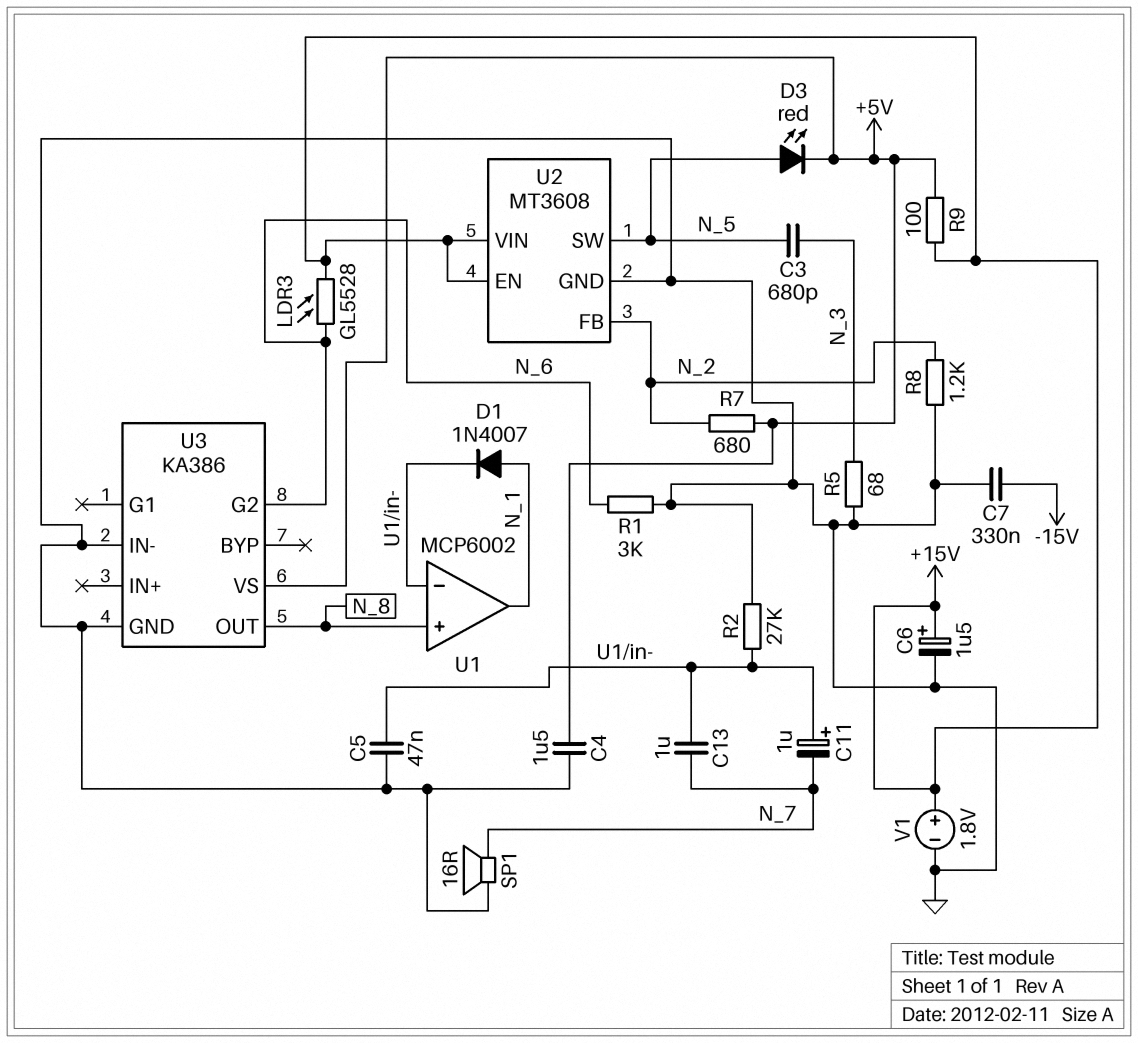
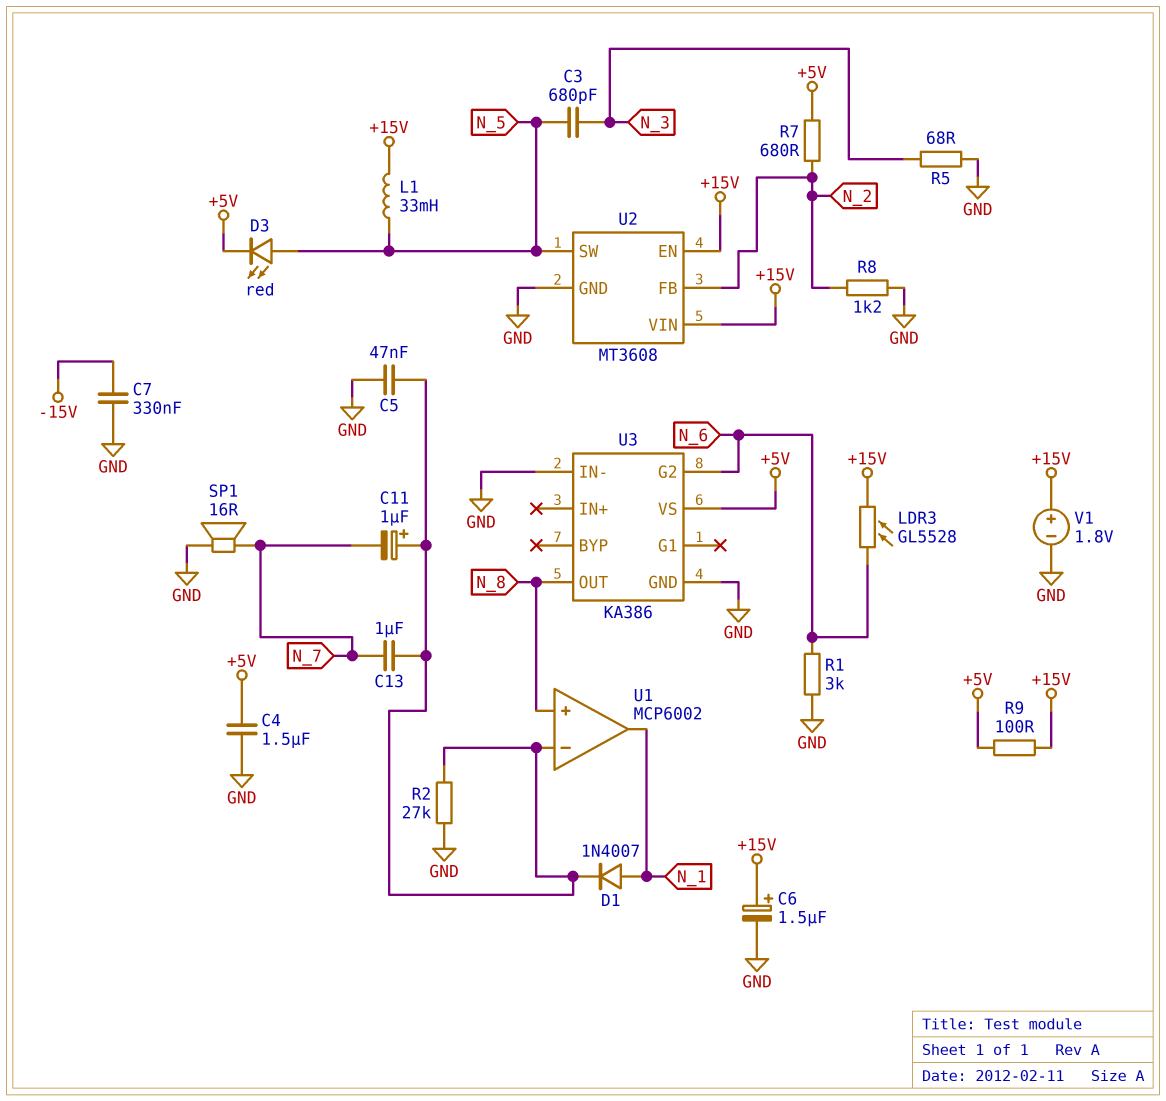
L1: none -> 33mH (+15V, N_5)

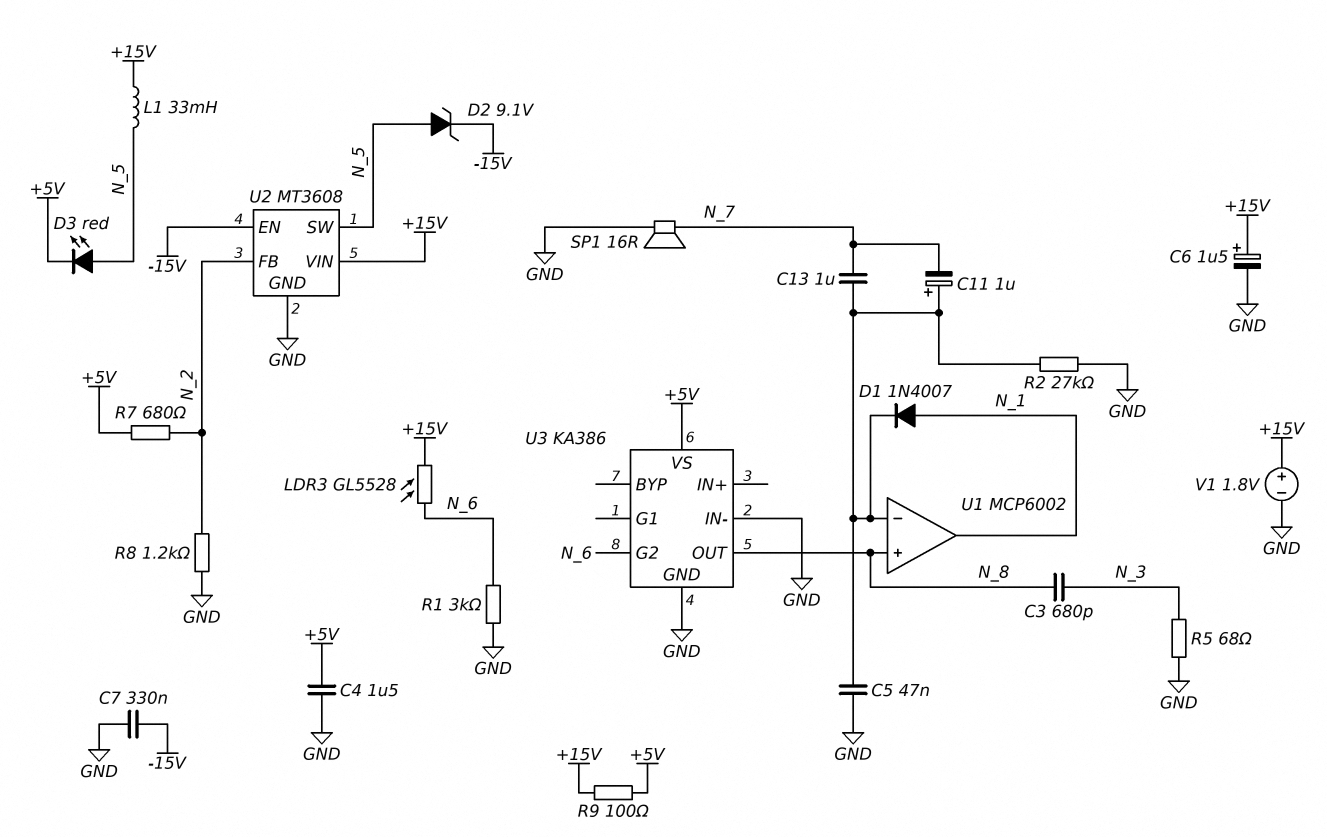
C3: 680pF (N_3, N_5) -> 680pF (N_3, N_8)
D2: none -> zener 9.1V (A N_5, K -15V)
U2 pin EN: +15V -> -15V

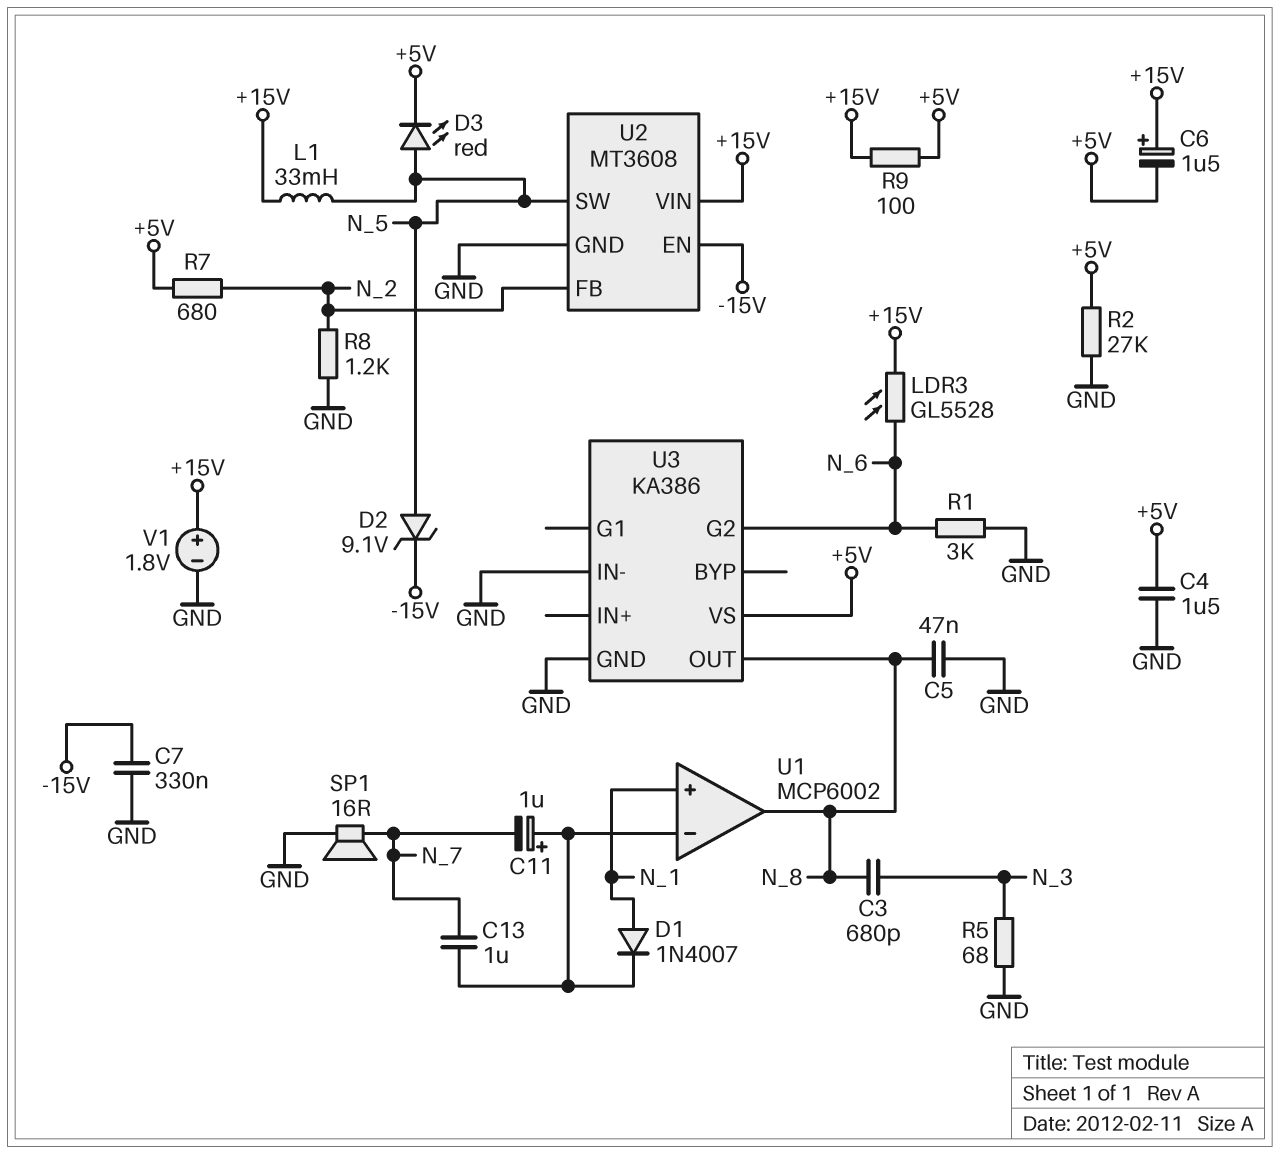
C5: 47nF (GND, U1/in-) -> 47nF (GND, N_8)
C6: 1.5uF (plus +15V, minus GND) -> 1.5uF (plus +15V, minus +5V)
R2: 27k (GND, U1/in-) -> 27k (+5V, GND)
U1 pin in+: N_8 -> N_1
U1 pin out: N_1 -> N_8

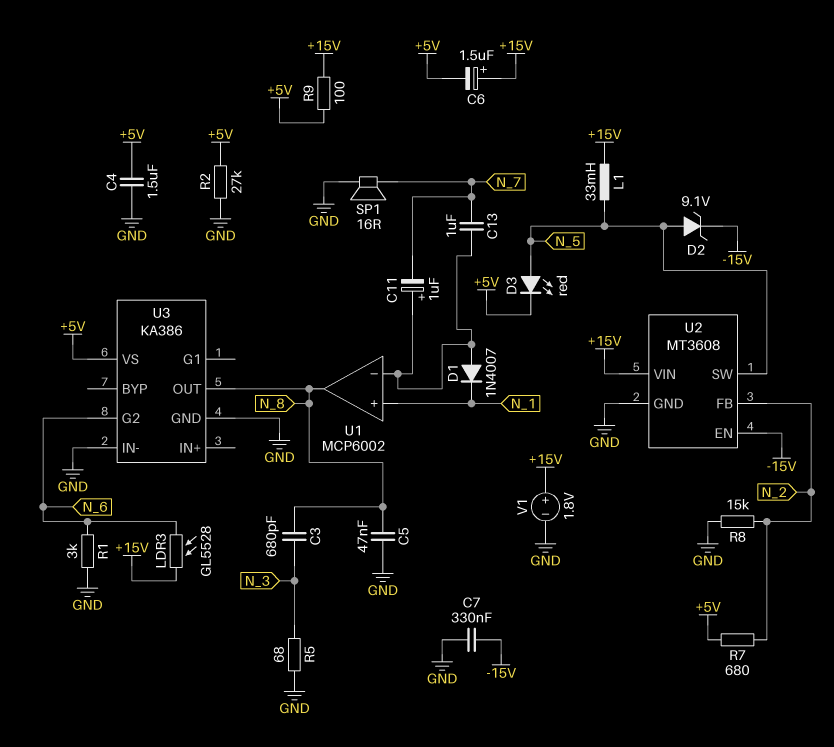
D1: diode 1N4007 (A N_1, K U1/in-) -> diode 1N4007 (A U1/in-, K N_1)
R8: 1.2k (GND, N_2) -> 15k (GND, N_2)

